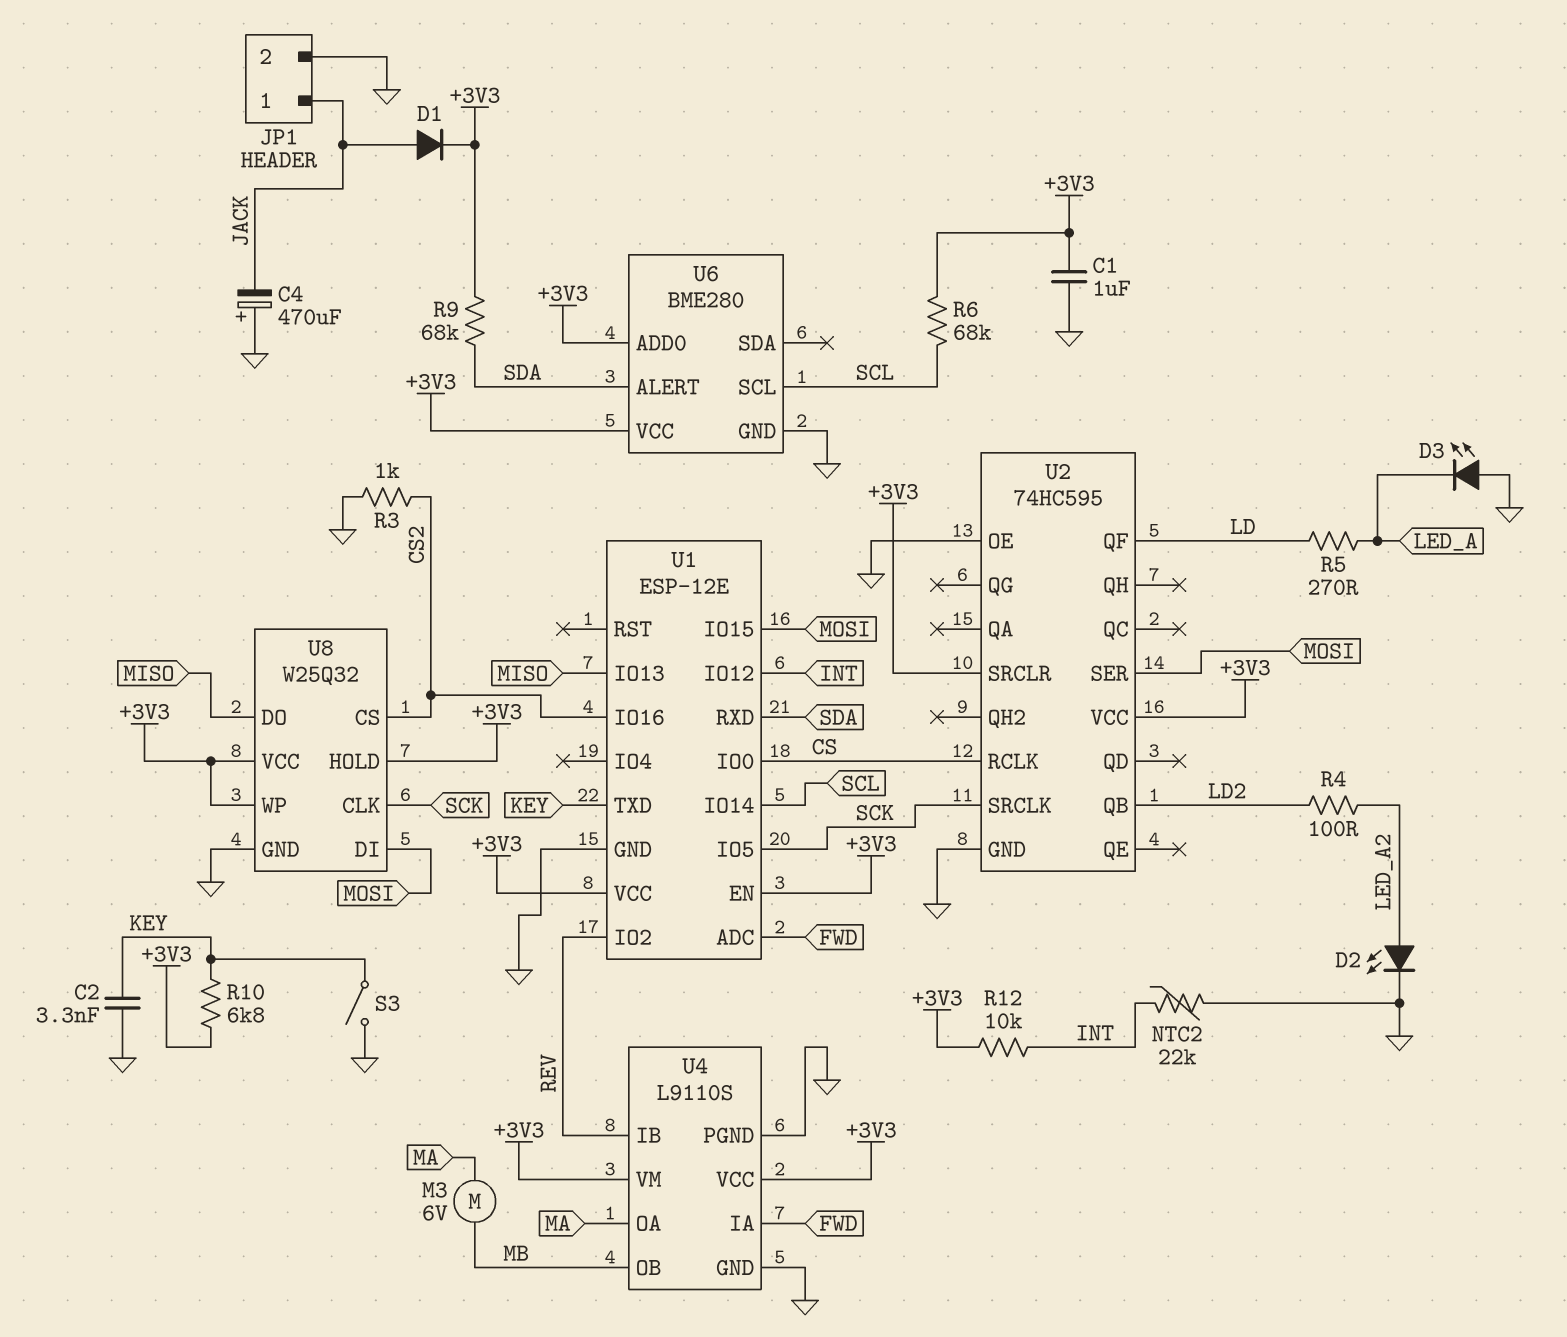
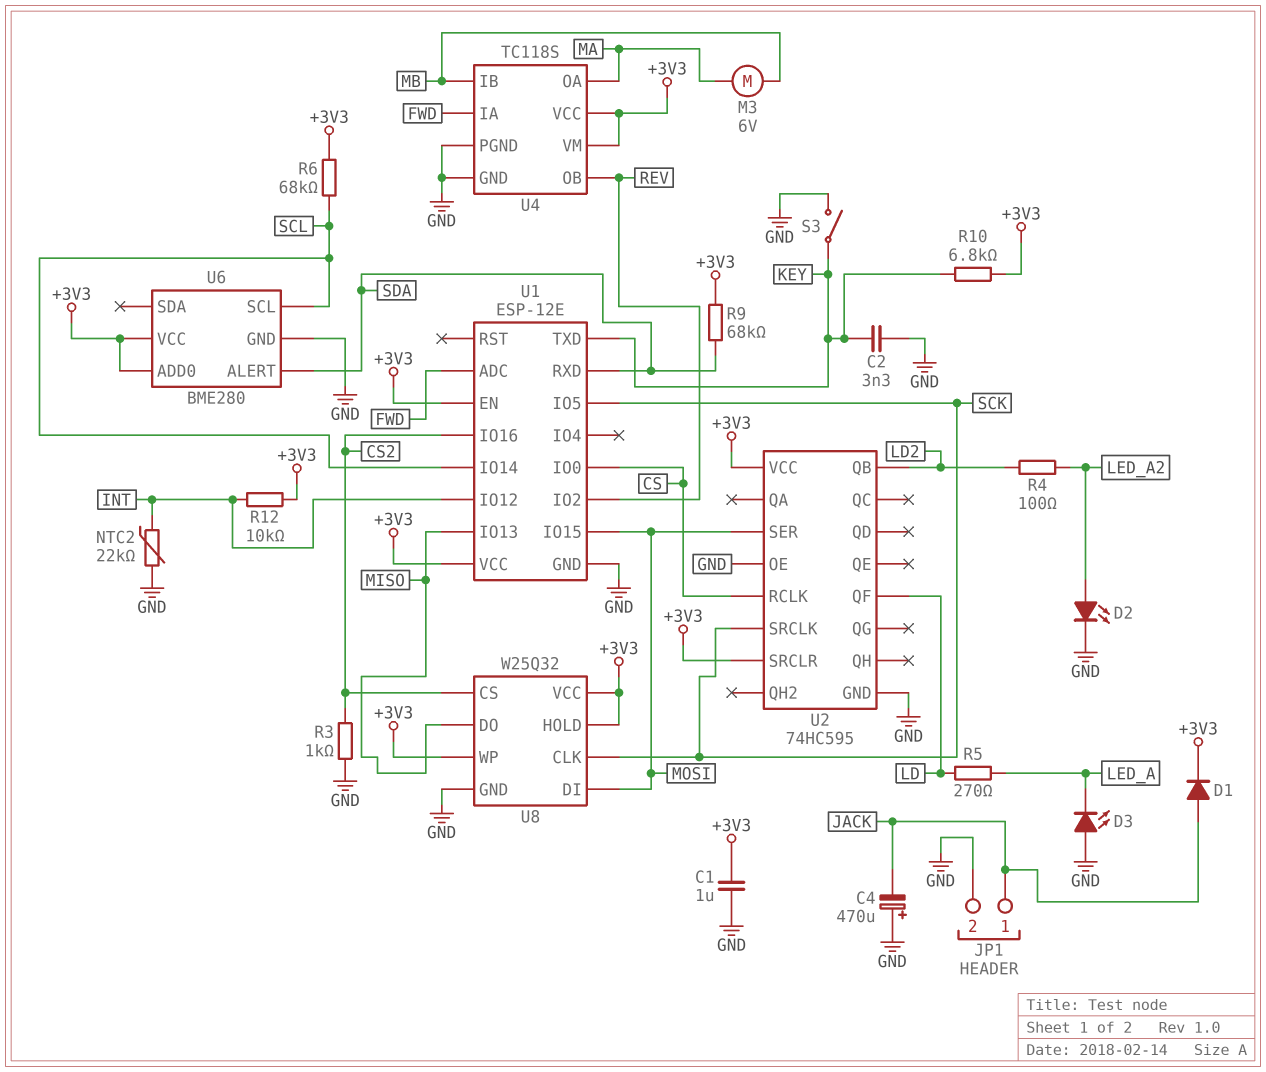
U4: L9110S -> TC118S
U4 pin IB: REV -> MB
U4 pin OB: MB -> REV

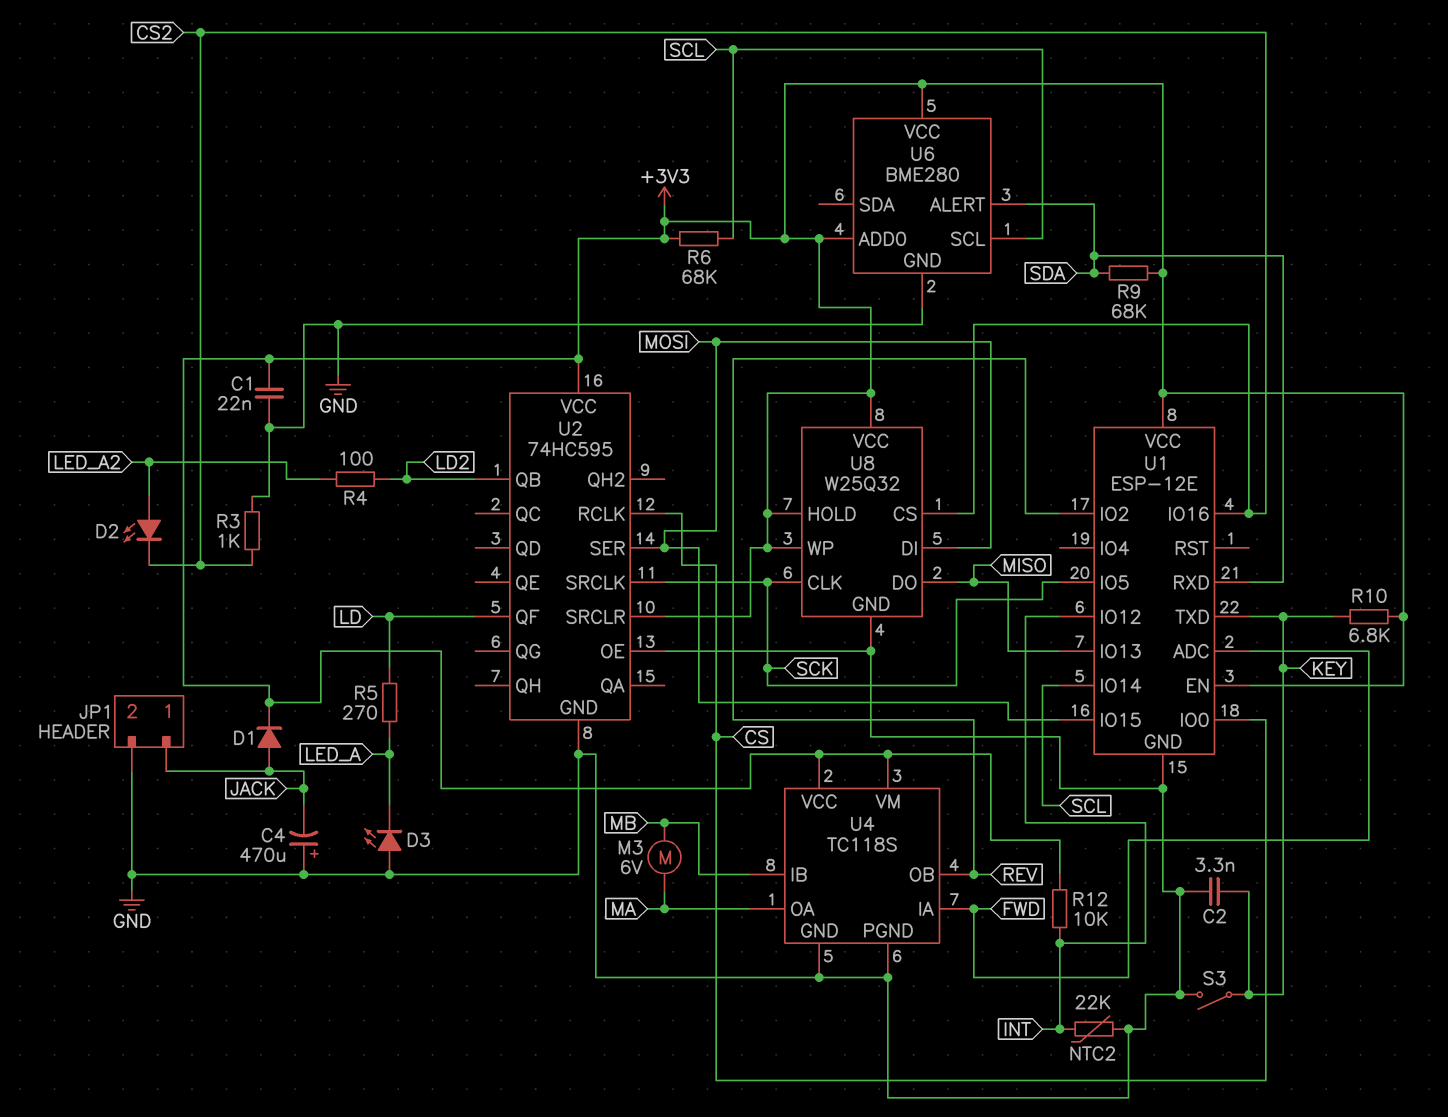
C1: 1uF (+3V3, GND) -> 22nF (+3V3, GND)
D2: LED (A LED_A2, K GND) -> LED (A LED_A2, K CS2)

